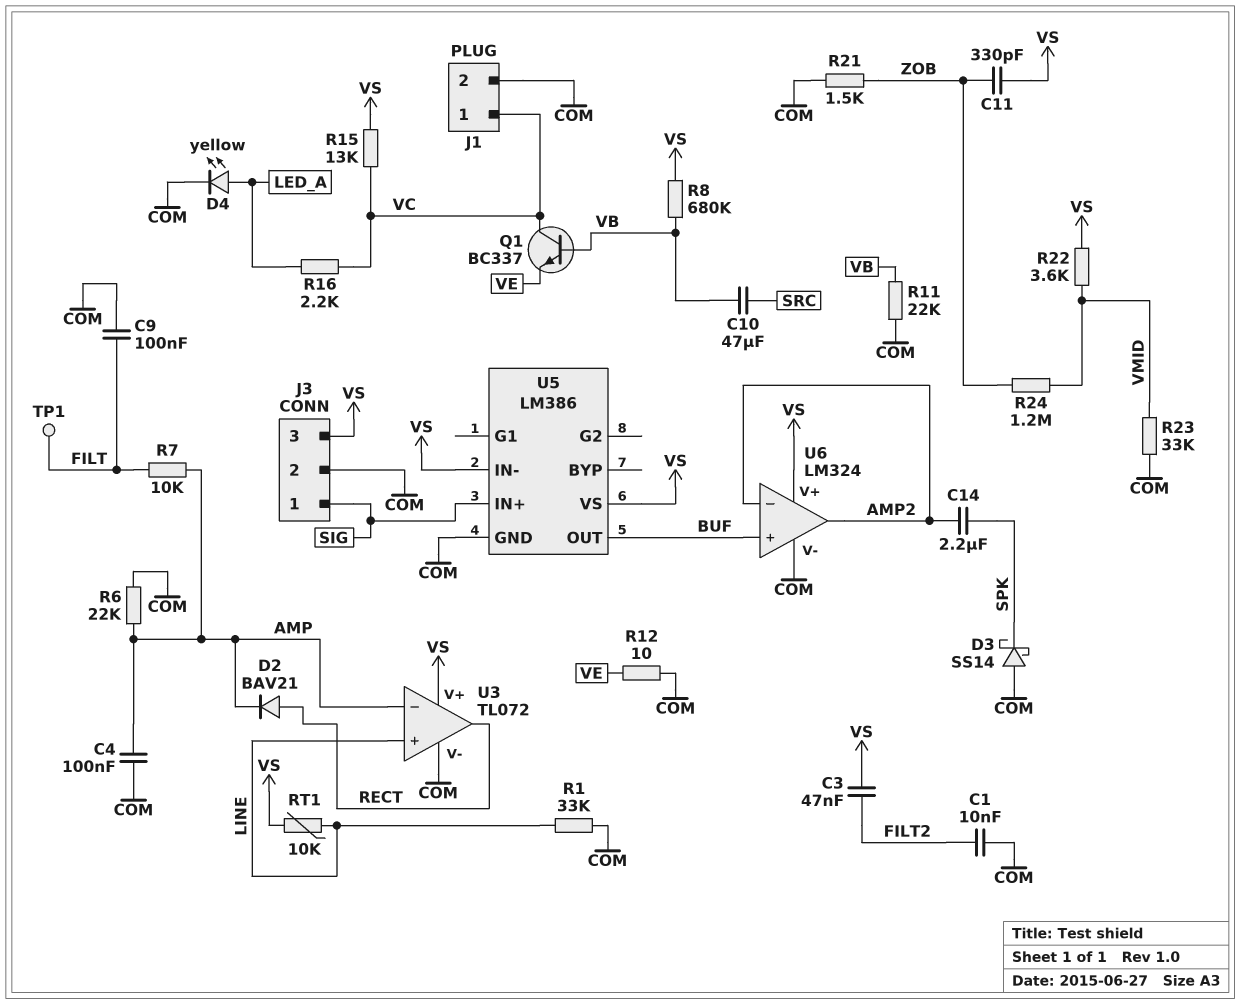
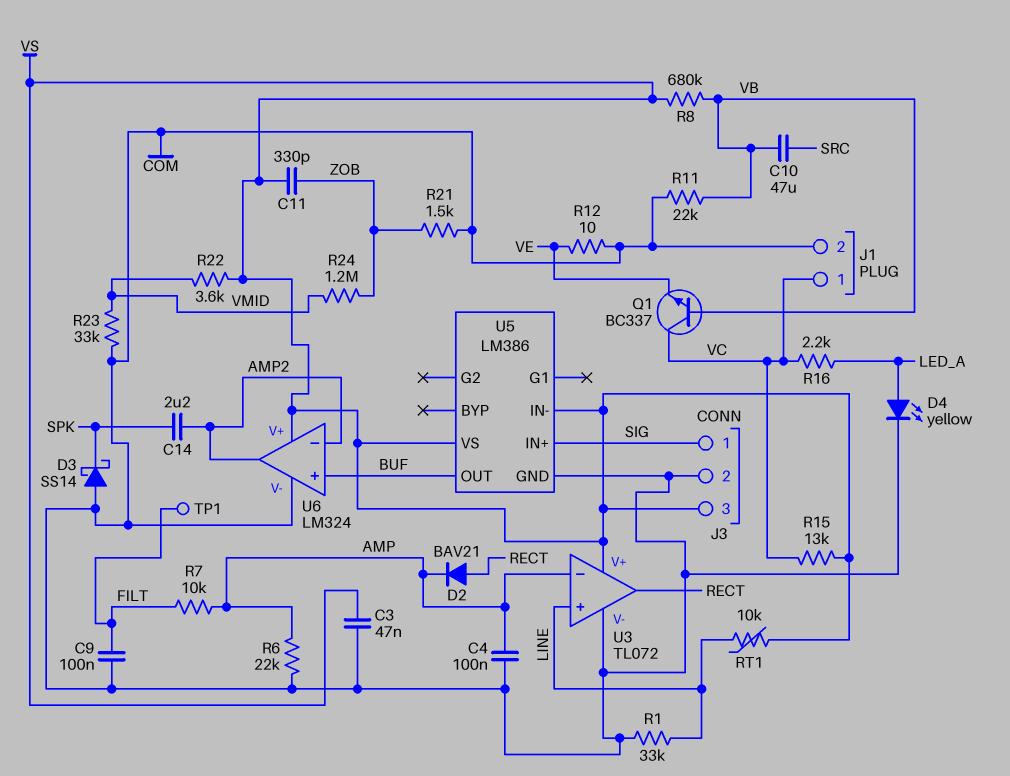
C1: 10nF (COM, FILT2) -> none
C3: 47nF (FILT2, VS) -> 47nF (COM, VS)

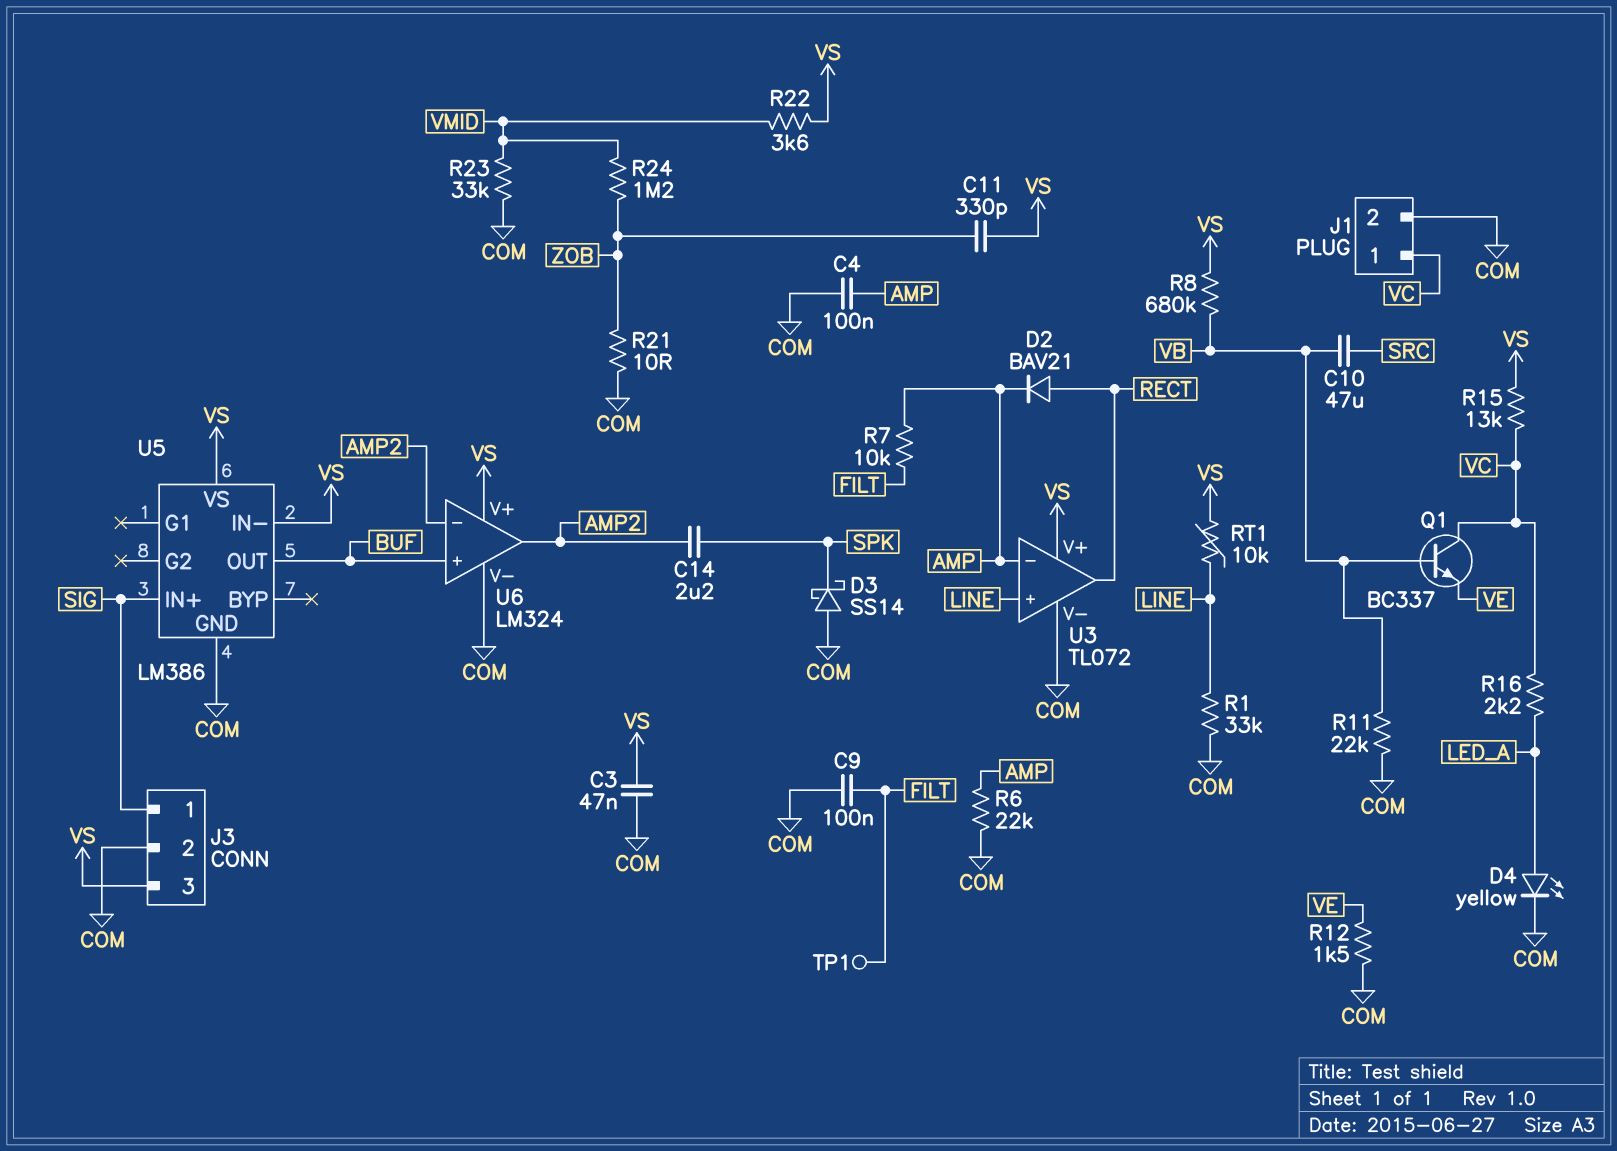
R12: 10 (COM, VE) -> 1.5k (COM, VE)
R21: 1.5k (COM, ZOB) -> 10 (COM, ZOB)

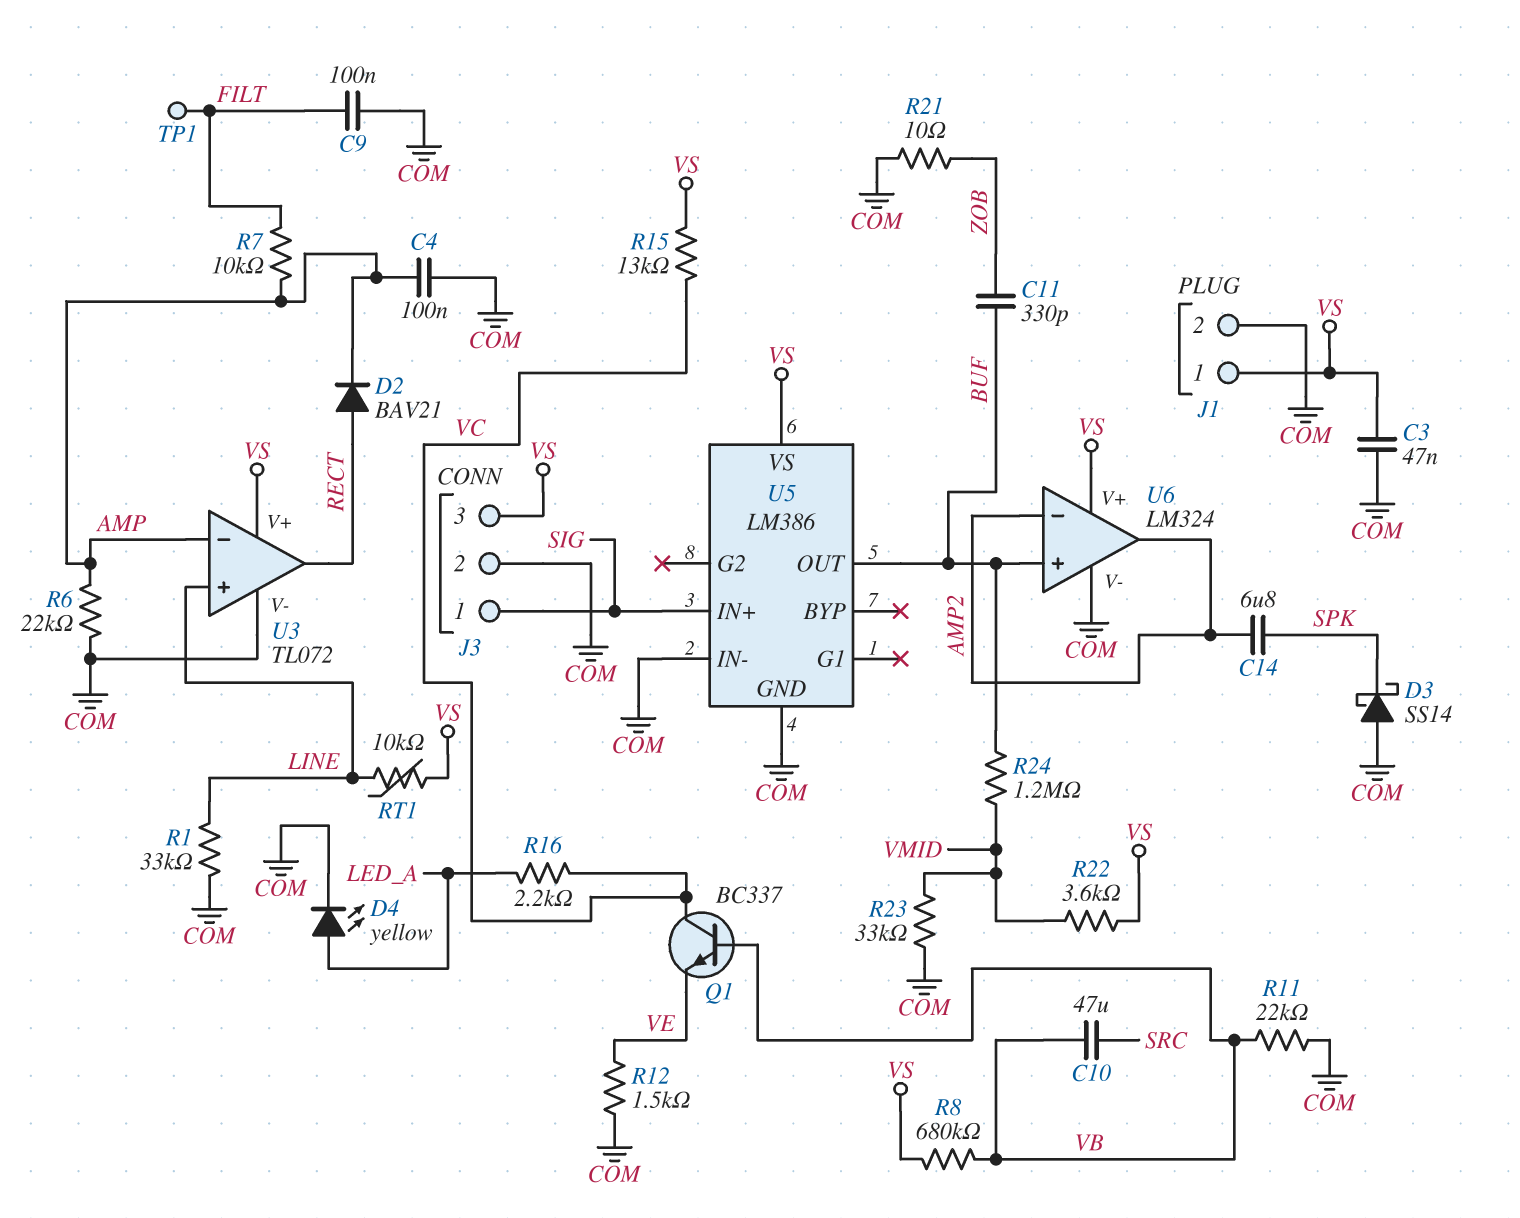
C11: 330pF (VS, ZOB) -> 330pF (BUF, ZOB)
C14: 2.2uF (AMP2, SPK) -> 6.8uF (AMP2, SPK)
J1 pin 1: VC -> VS
R24: 1.2M (VMID, ZOB) -> 1.2M (BUF, VMID)
U5 pin IN-: VS -> COM

